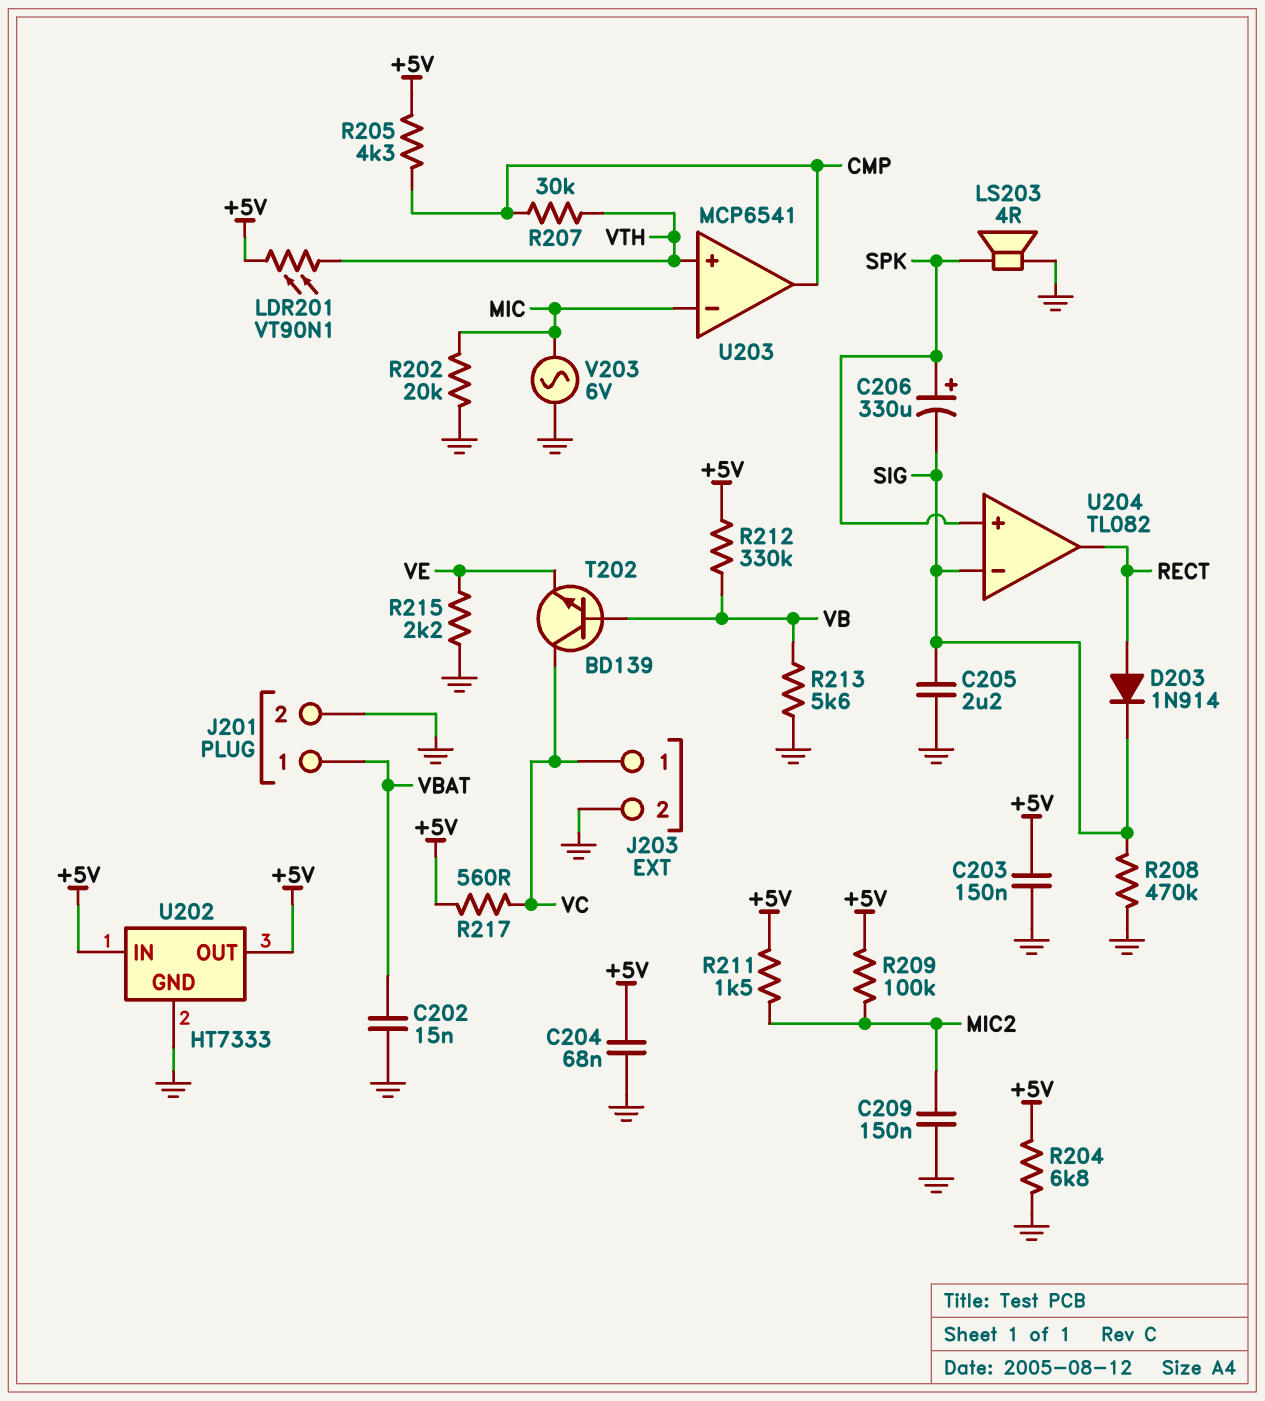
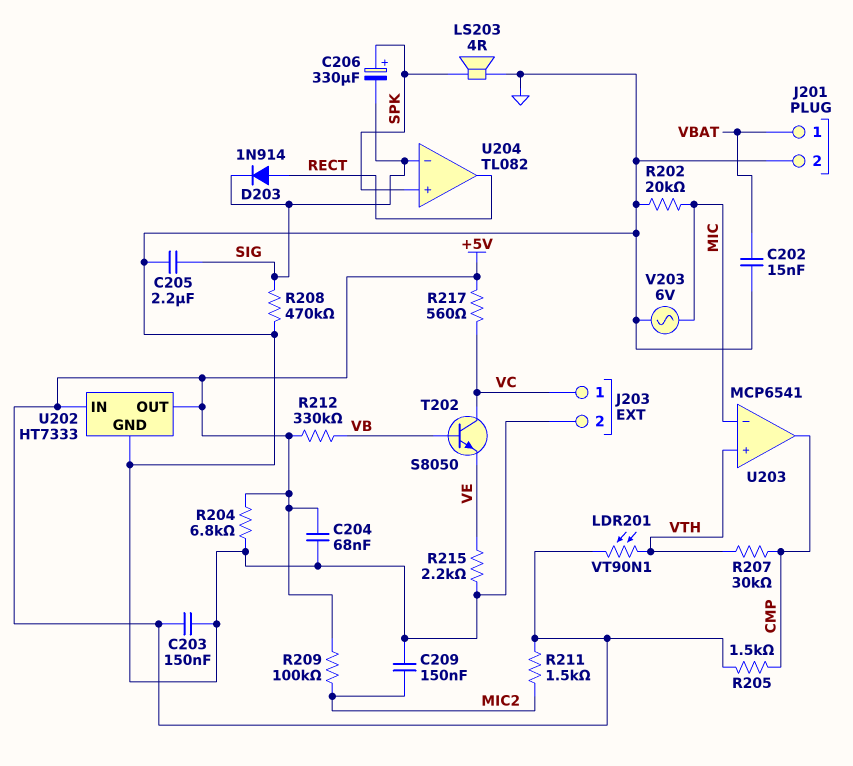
R205: 4.3k (+5V, CMP) -> 1.5k (+5V, CMP)
R213: 5.6k (GND, VB) -> none
T202: NPN BD139 (B VB, C VC, E VE) -> NPN S8050 (B VB, C VC, E VE)

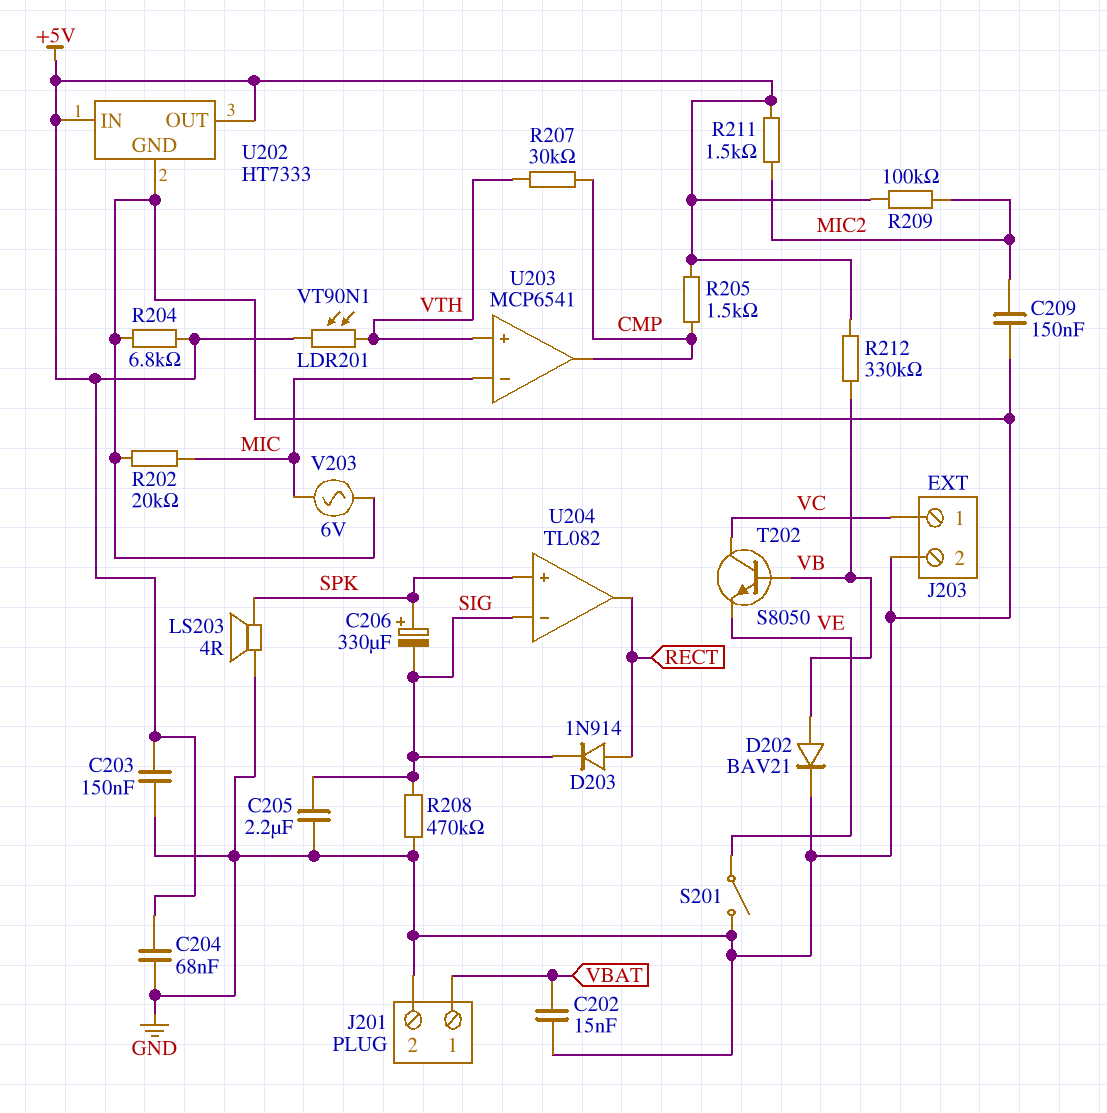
D202: none -> diode BAV21 (A VB, K GND)
R215: 2.2k (GND, VE) -> none
R217: 560 (+5V, VC) -> none
S201: none -> switch (GND, VE)

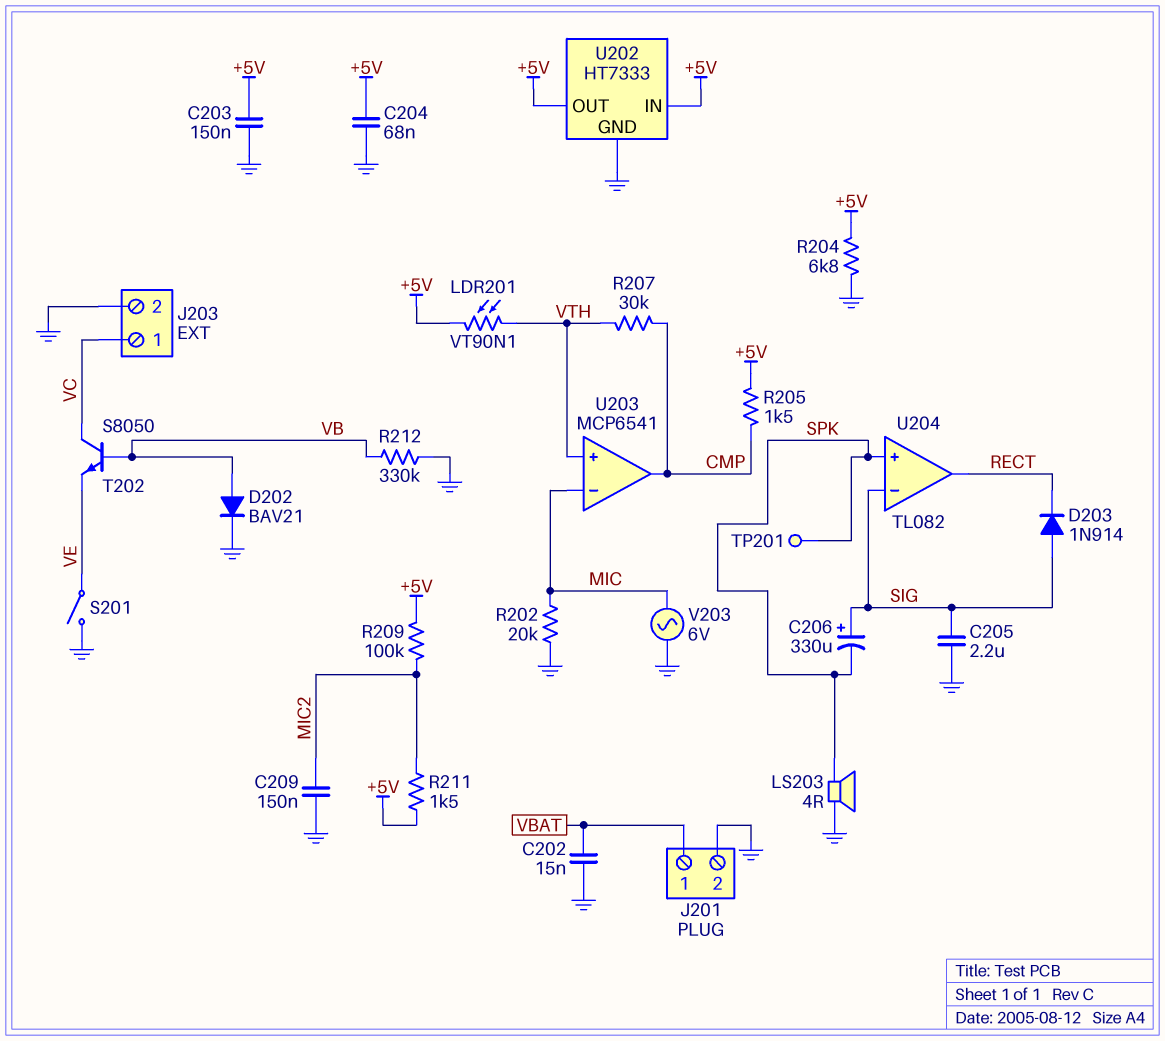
C206: 330uF (plus SPK, minus SIG) -> 330uF (plus SIG, minus SPK)
D203: diode 1N914 (A RECT, K SIG) -> diode 1N914 (A SIG, K RECT)
R208: 470k (GND, SIG) -> none
R212: 330k (+5V, VB) -> 330k (GND, VB)
TP201: none -> test point (SPK)

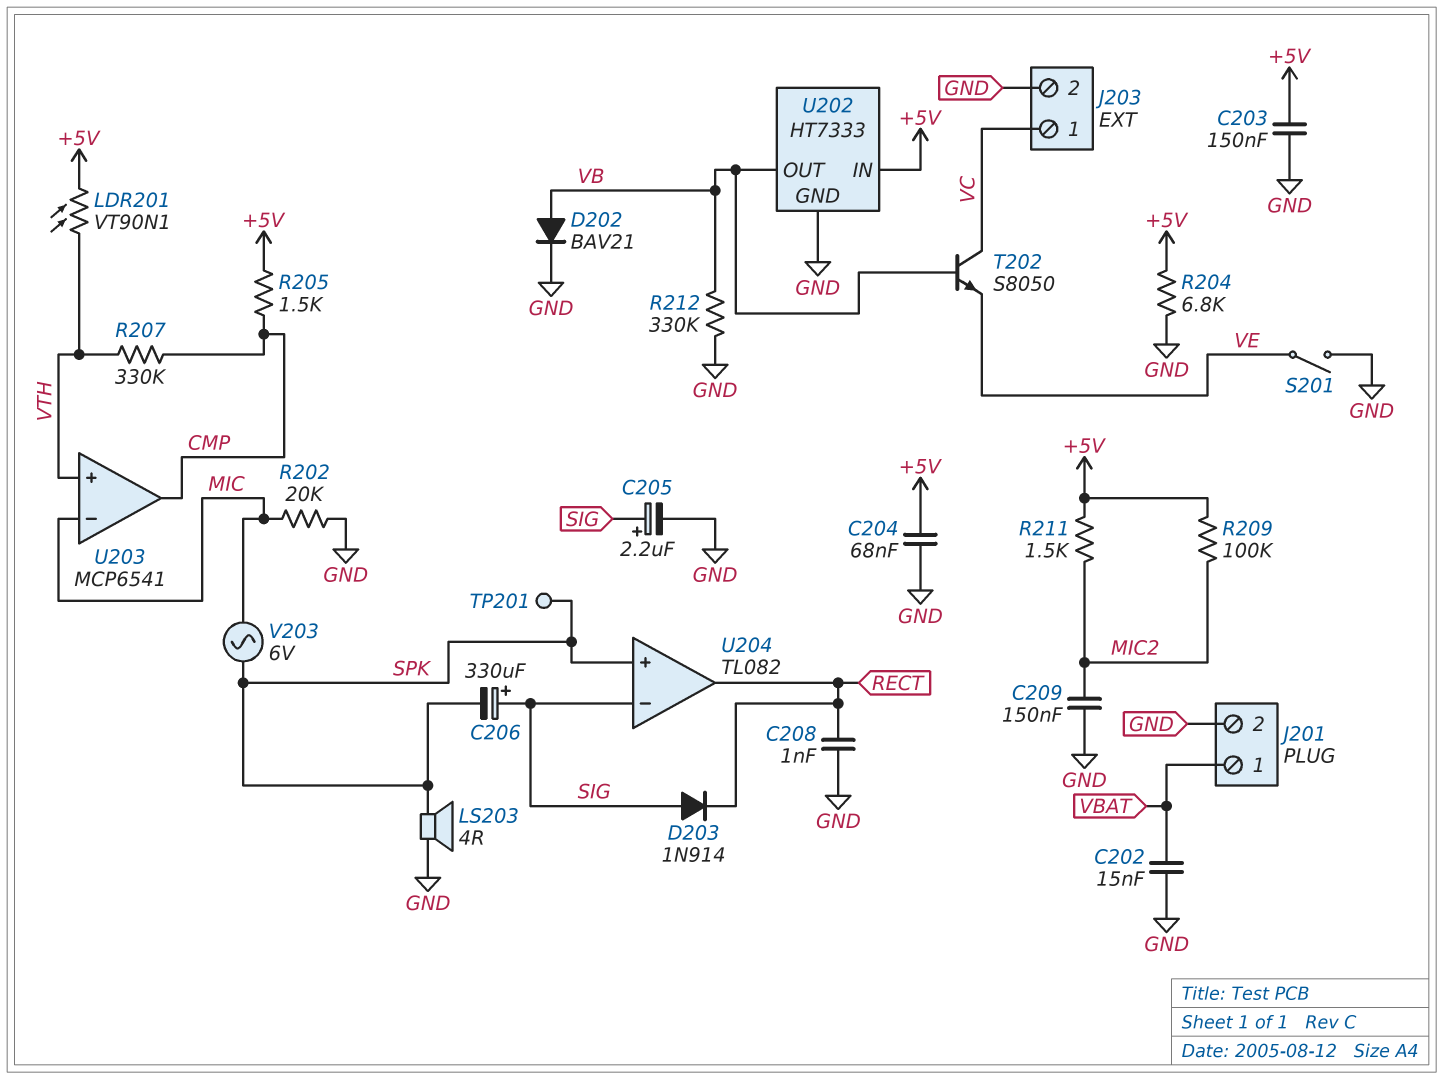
C205: 2.2uF (GND, SIG) -> 2.2uF (plus SIG, minus GND)
C208: none -> 1nF (GND, RECT)
R207: 30k (CMP, VTH) -> 330k (CMP, VTH)
U202 pin OUT: +5V -> VB
V203: AC 6V (GND, MIC) -> AC 6V (MIC, SPK)

